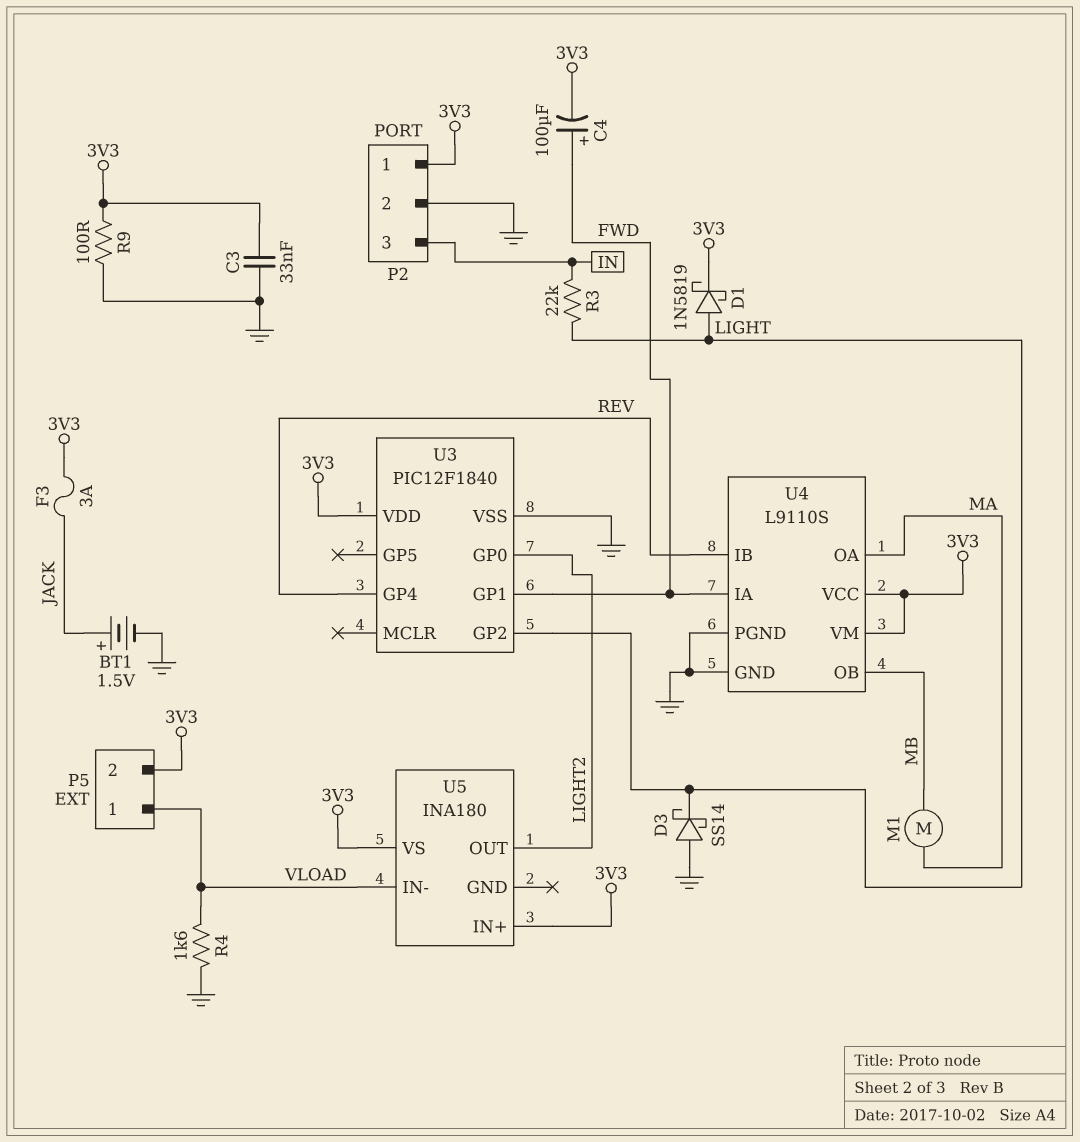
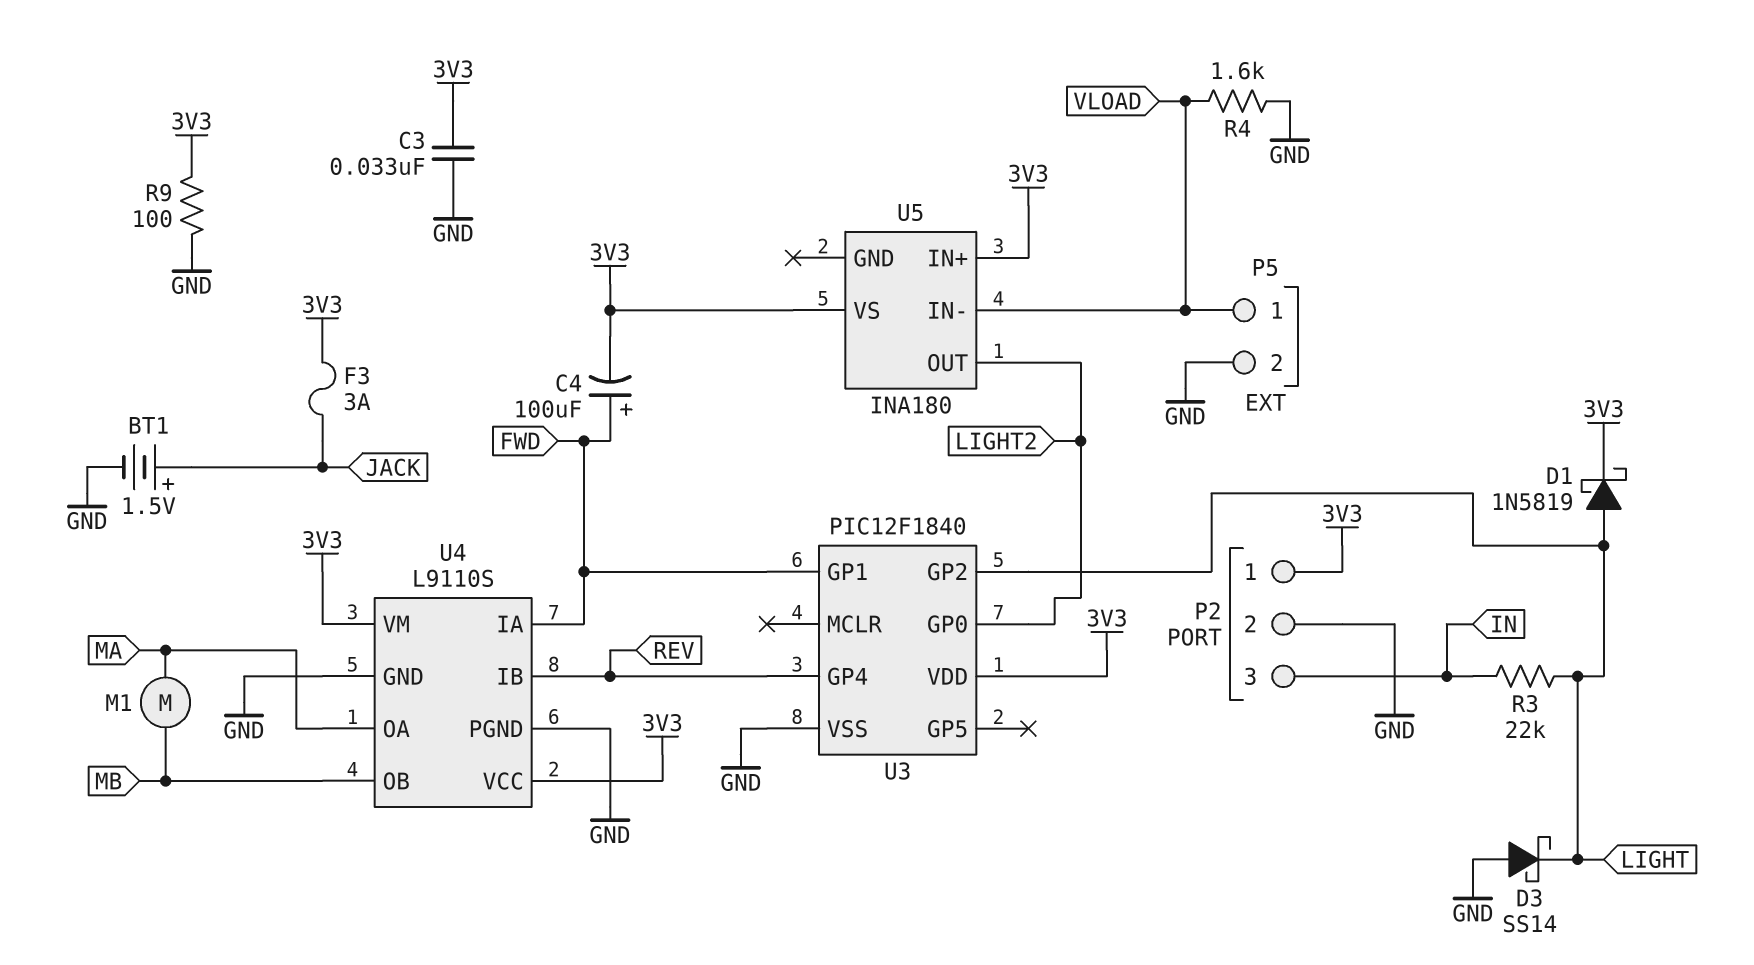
P5 pin 2: 3V3 -> GND

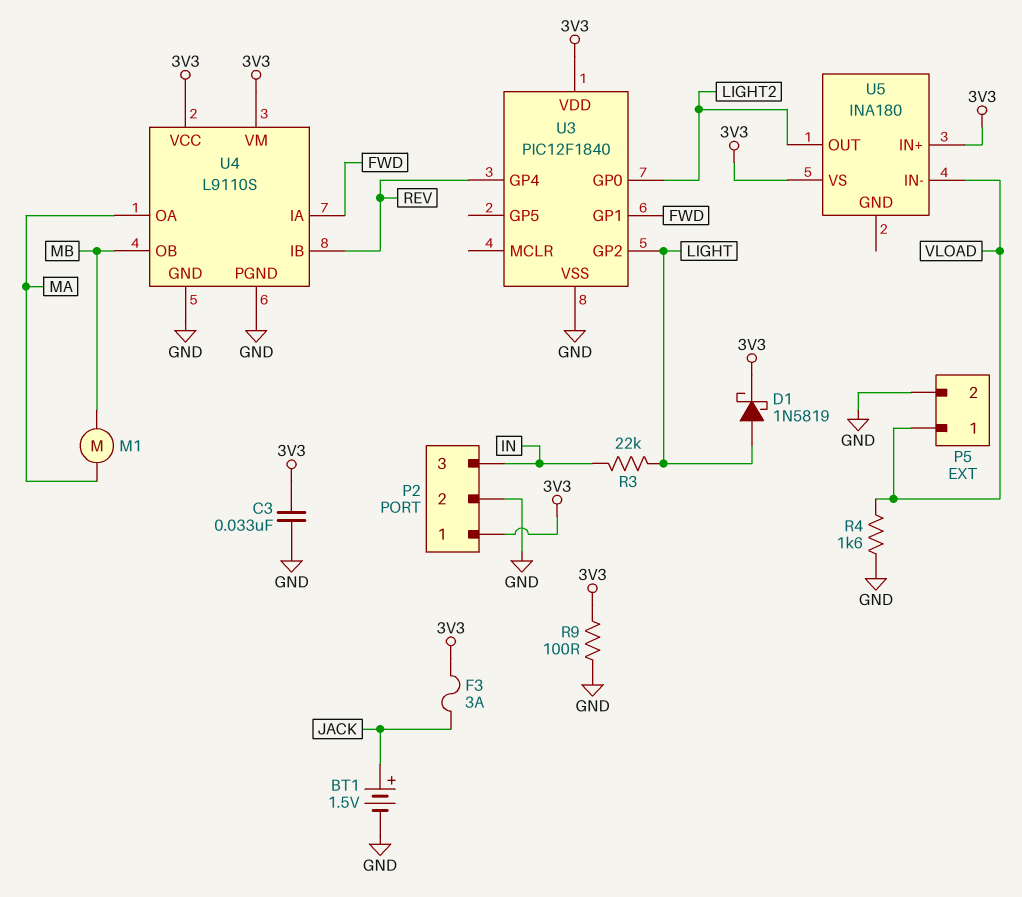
C4: 100uF (plus FWD, minus 3V3) -> none
D3: schottky SS14 (A GND, K LIGHT) -> none

